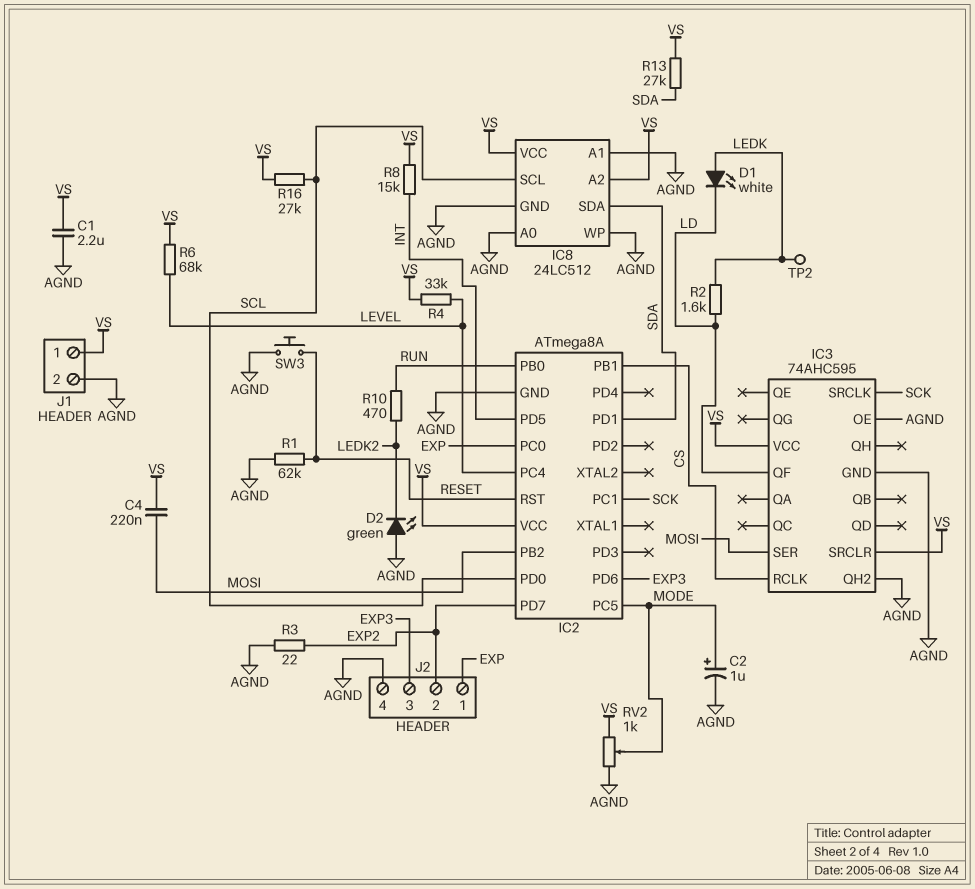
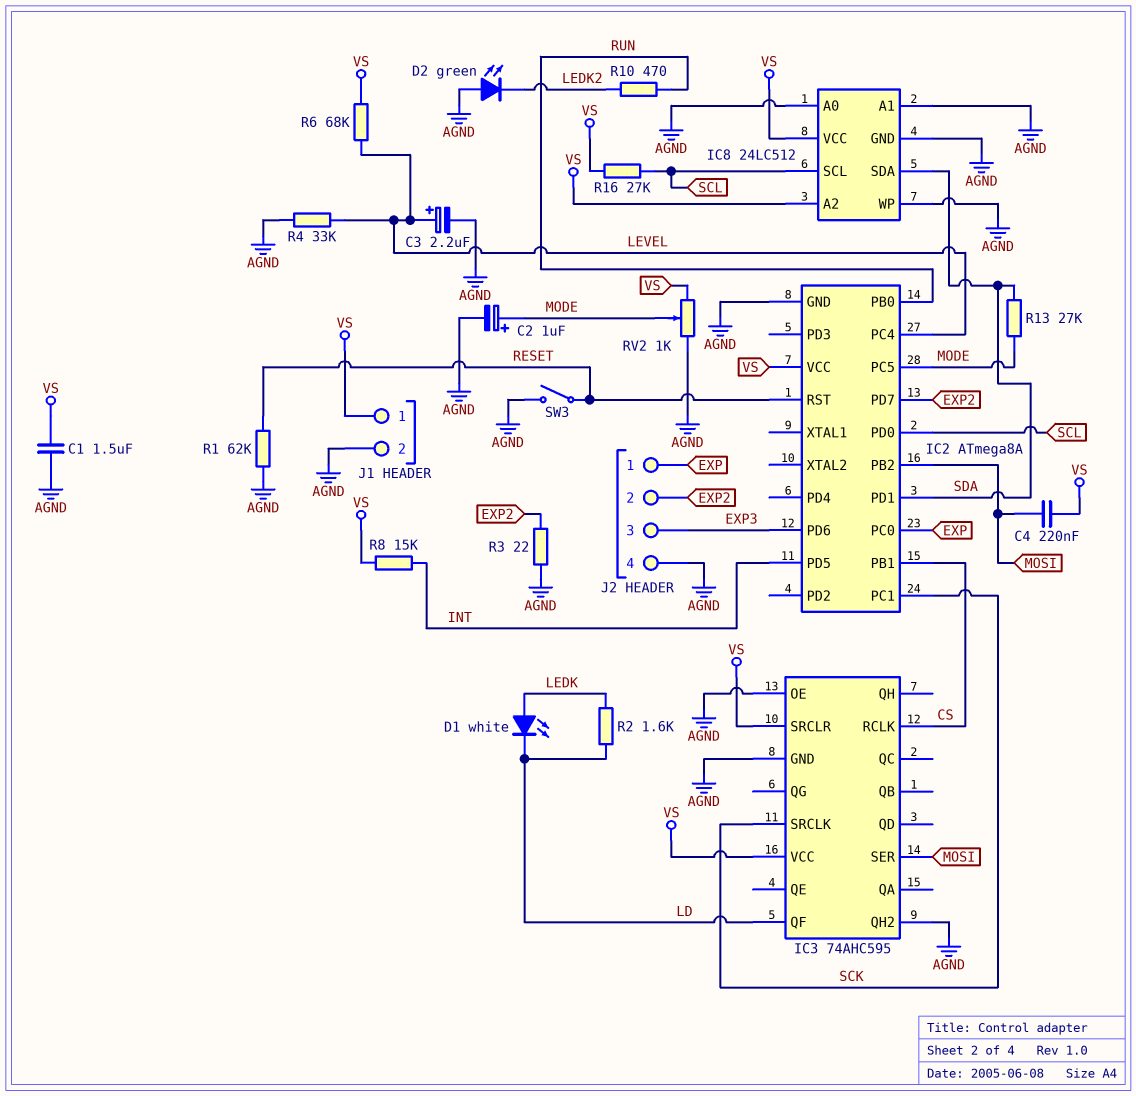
C1: 2.2uF (AGND, VS) -> 1.5uF (AGND, VS)
C3: none -> 2.2uF (plus LEVEL, minus AGND)
R4: 33k (LEVEL, VS) -> 33k (AGND, LEVEL)
R13: 27k (SDA, VS) -> 27k (MODE, SDA)
SW3: button (AGND, RESET) -> switch (AGND, RESET)
TP2: test point (LEDK) -> none

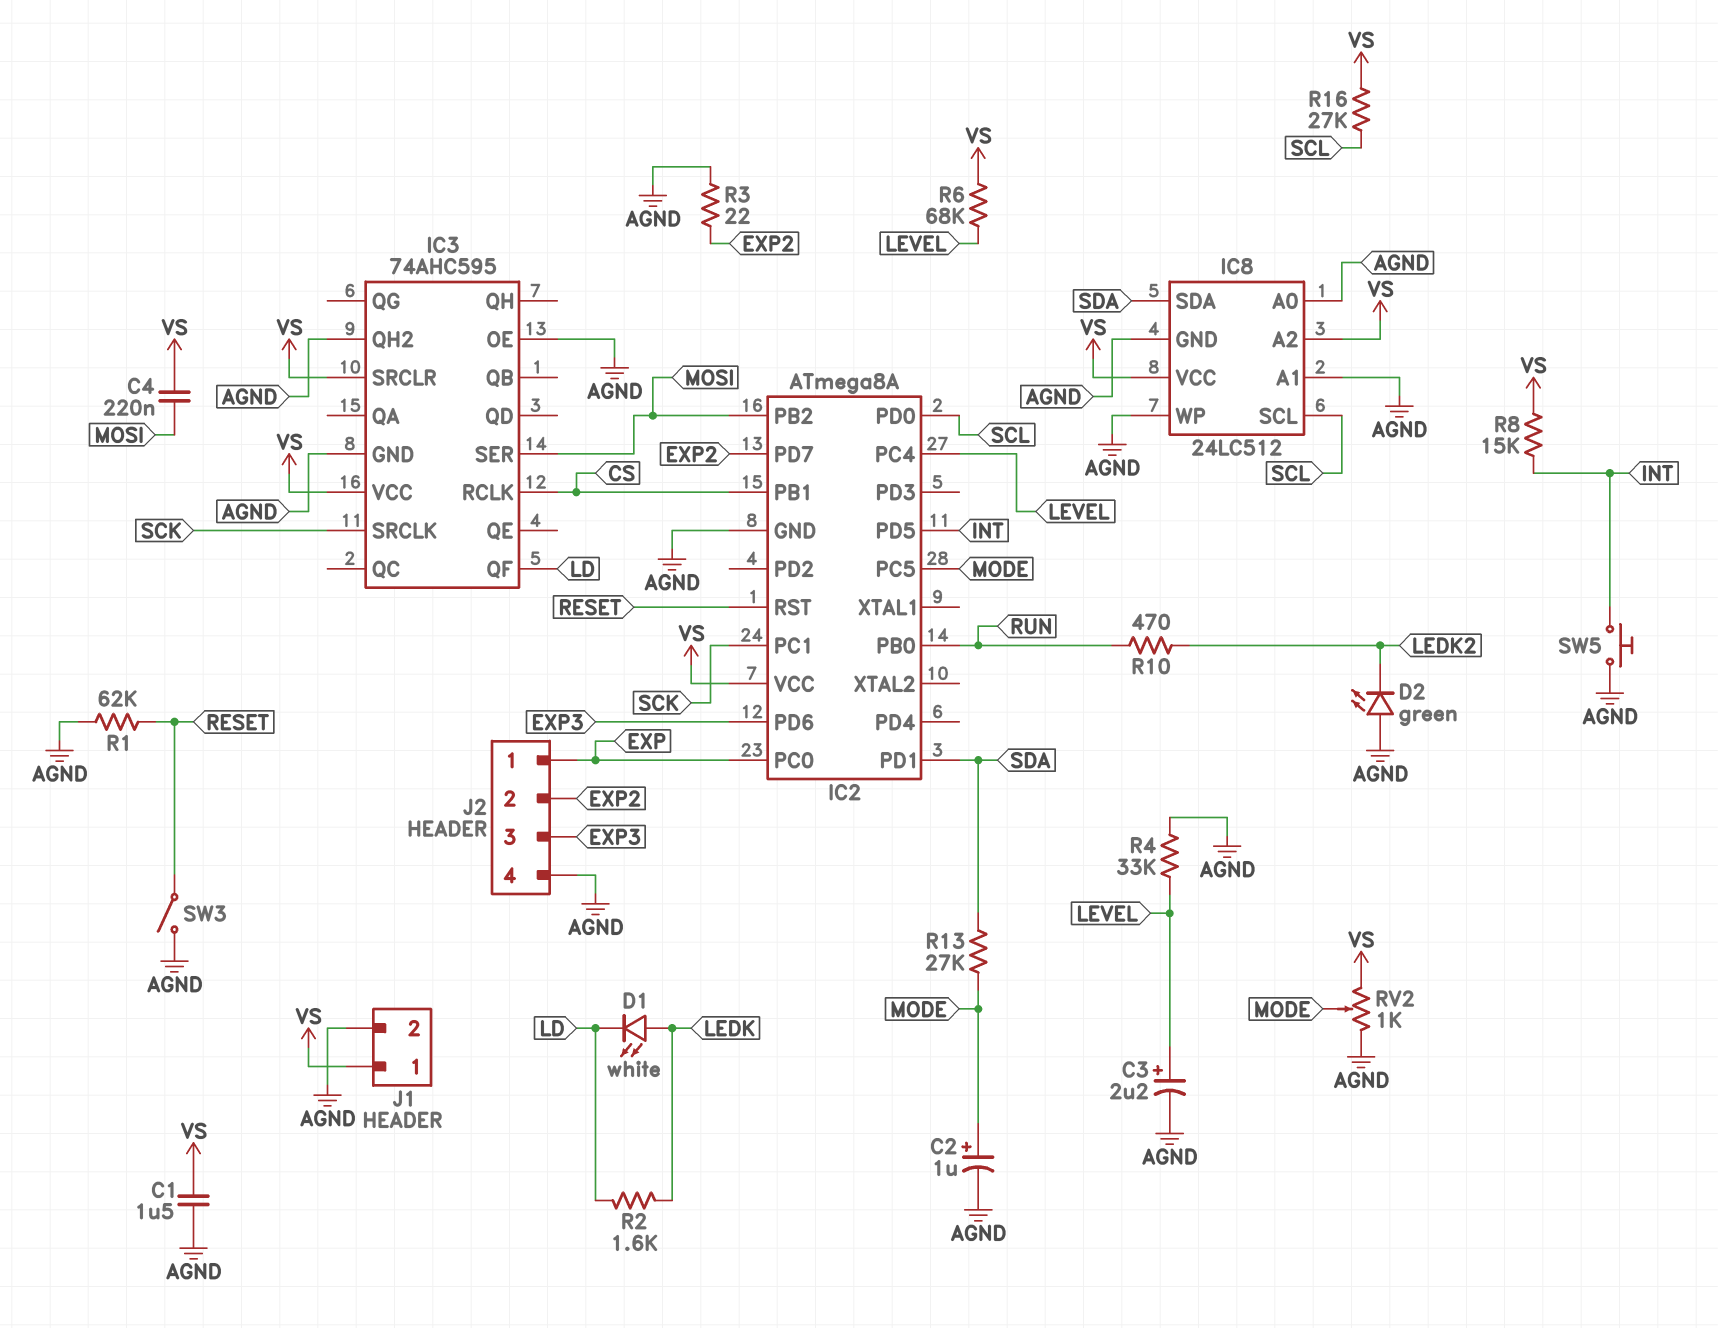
SW5: none -> button (AGND, INT)

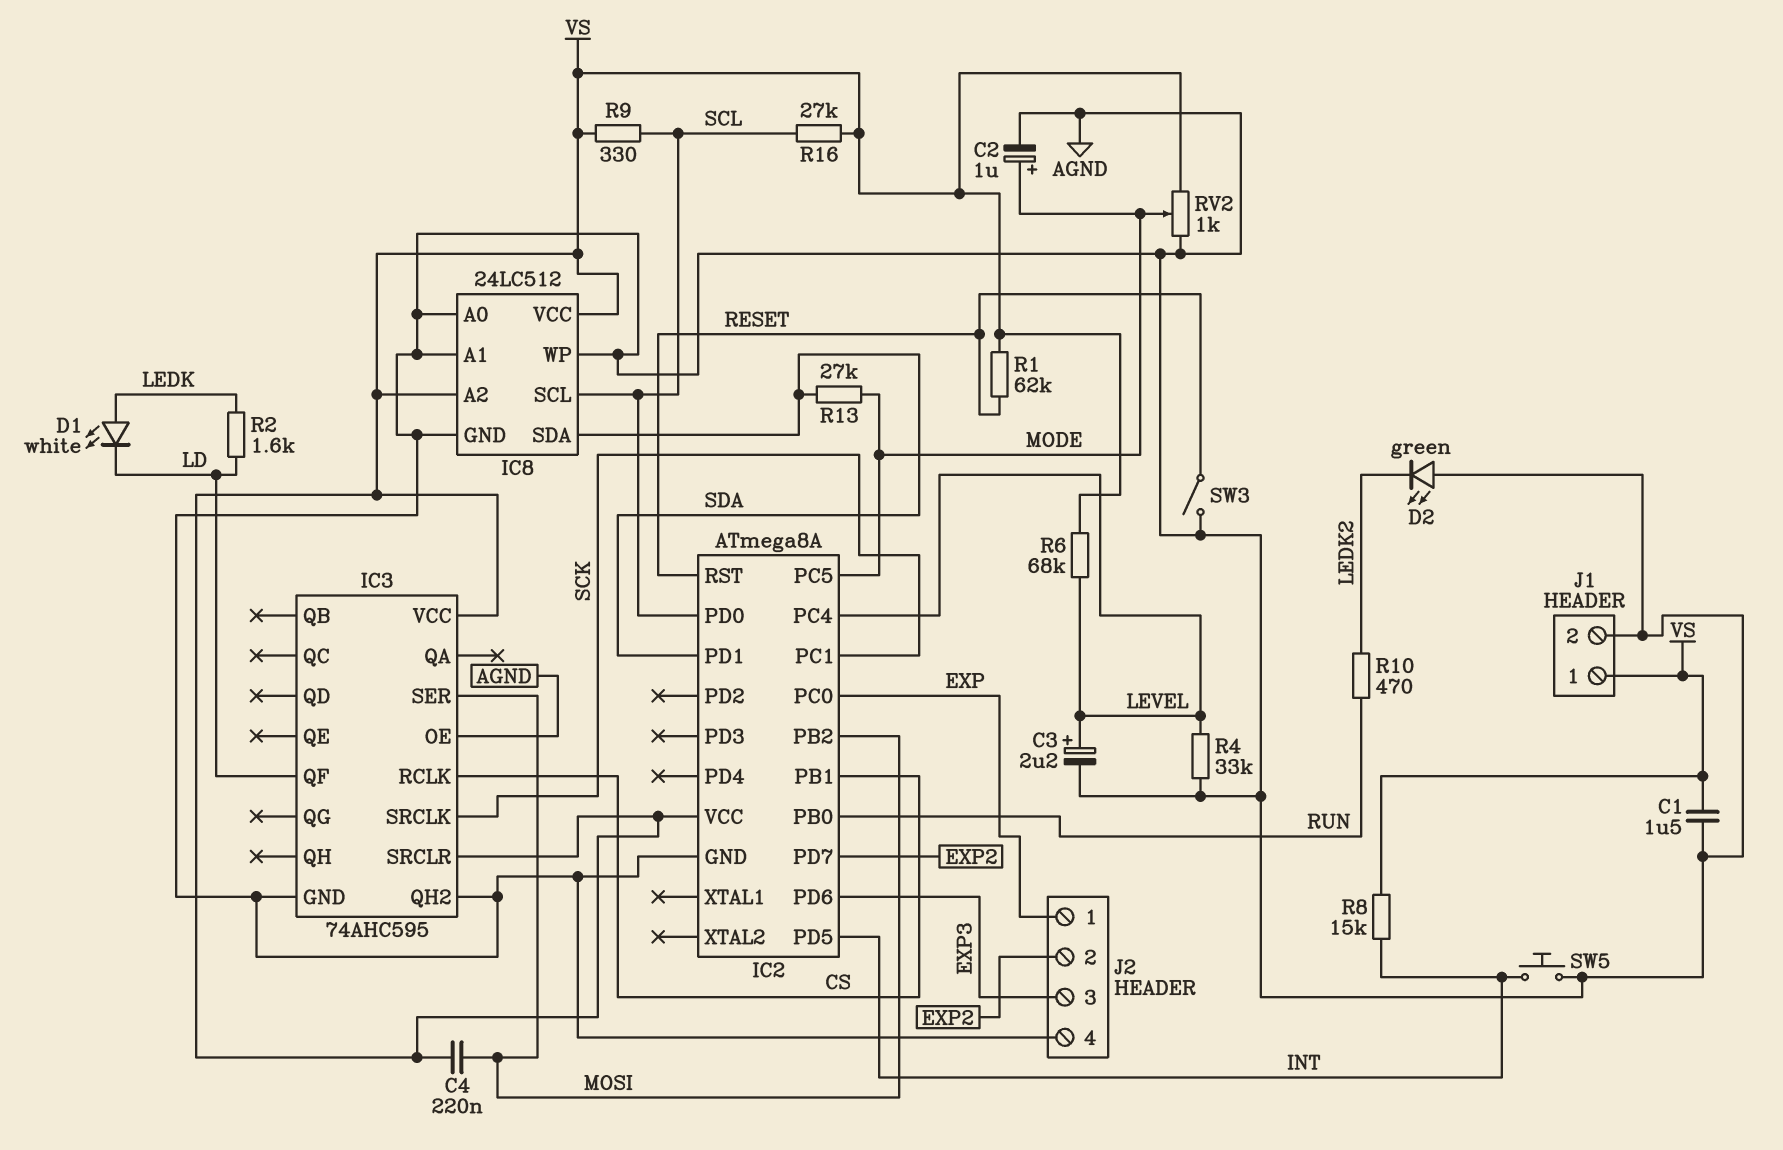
R1: 62k (AGND, RESET) -> 62k (RESET, VS)
R3: 22 (AGND, EXP2) -> none
R9: none -> 330 (SCL, VS)

